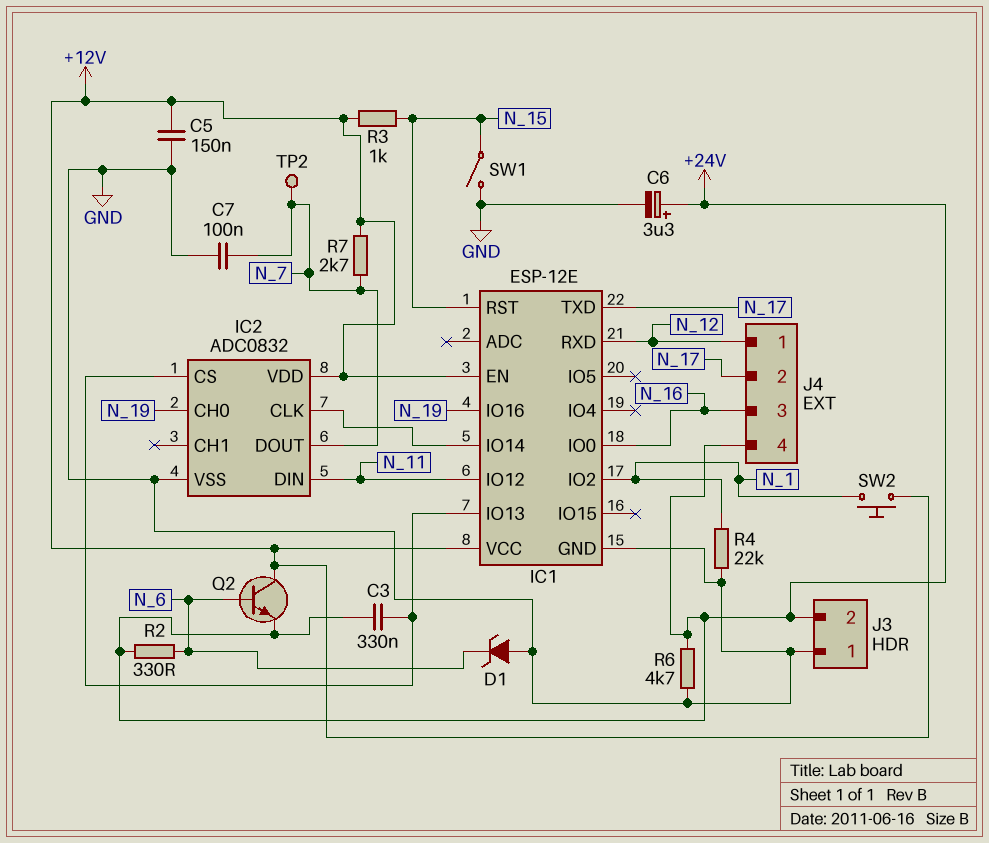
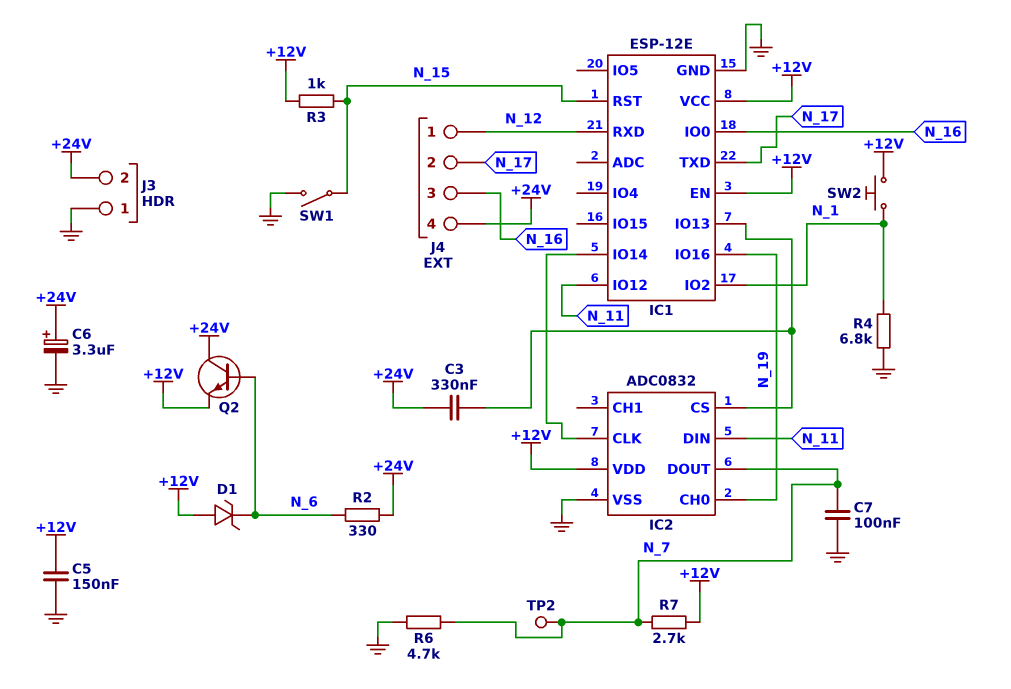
D1: zener (A GND, K N_6) -> zener (A +12V, K N_6)
Q2: NPN (B N_6, C +12V, E +24V) -> NPN (B N_6, C +24V, E +12V)
R4: 22k (GND, N_1) -> 6.8k (GND, N_1)
R6: 4.7k (+24V, GND) -> 4.7k (GND, N_7)

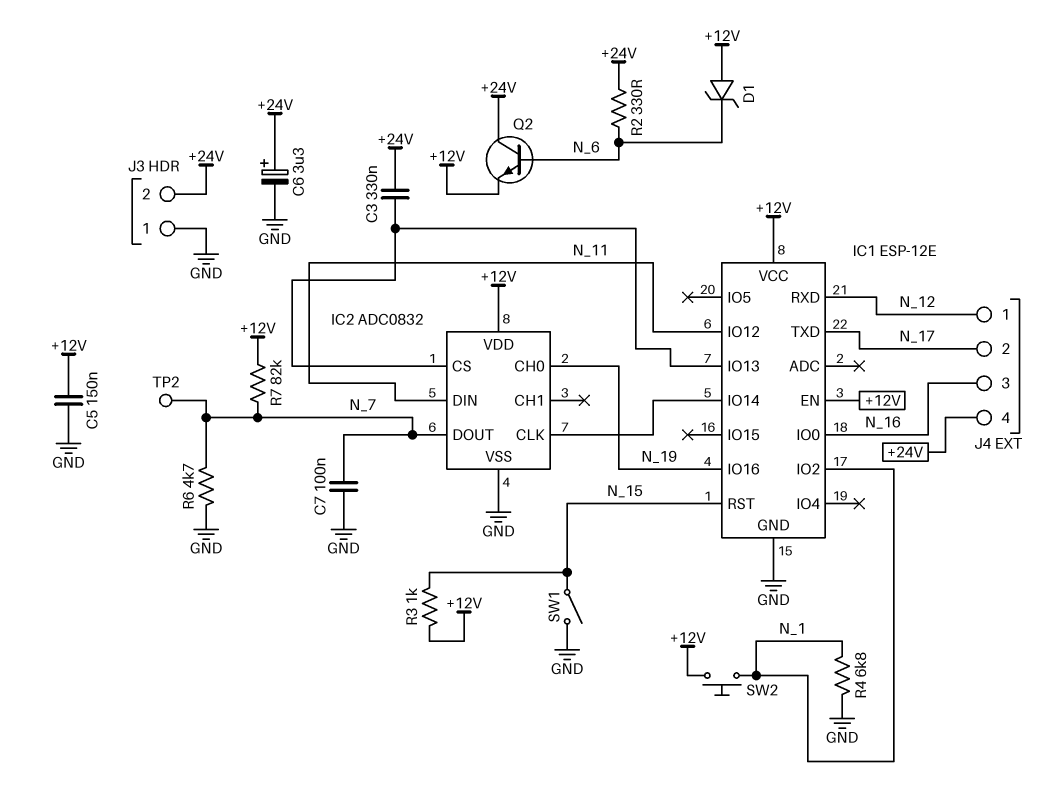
R7: 2.7k (+12V, N_7) -> 82k (+12V, N_7)

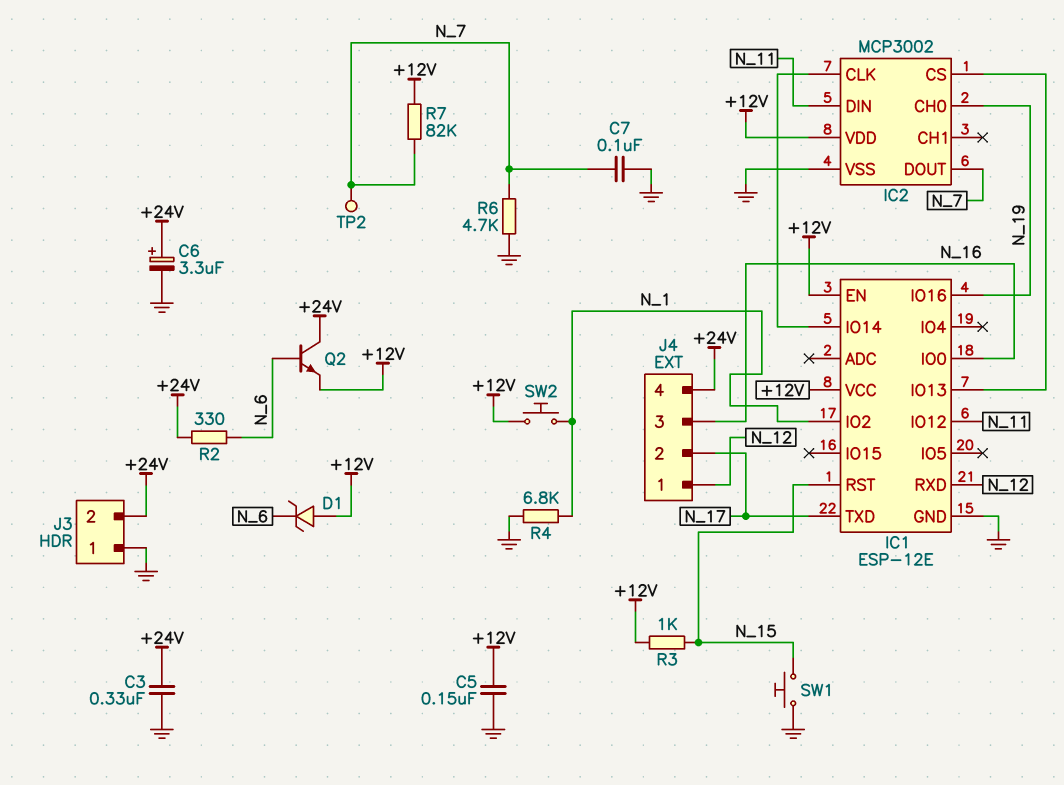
C3: 330nF (+24V, IC1/IO13) -> 330nF (+24V, GND)
IC2: ADC0832 -> MCP3002
SW1: switch (GND, N_15) -> button (GND, N_15)

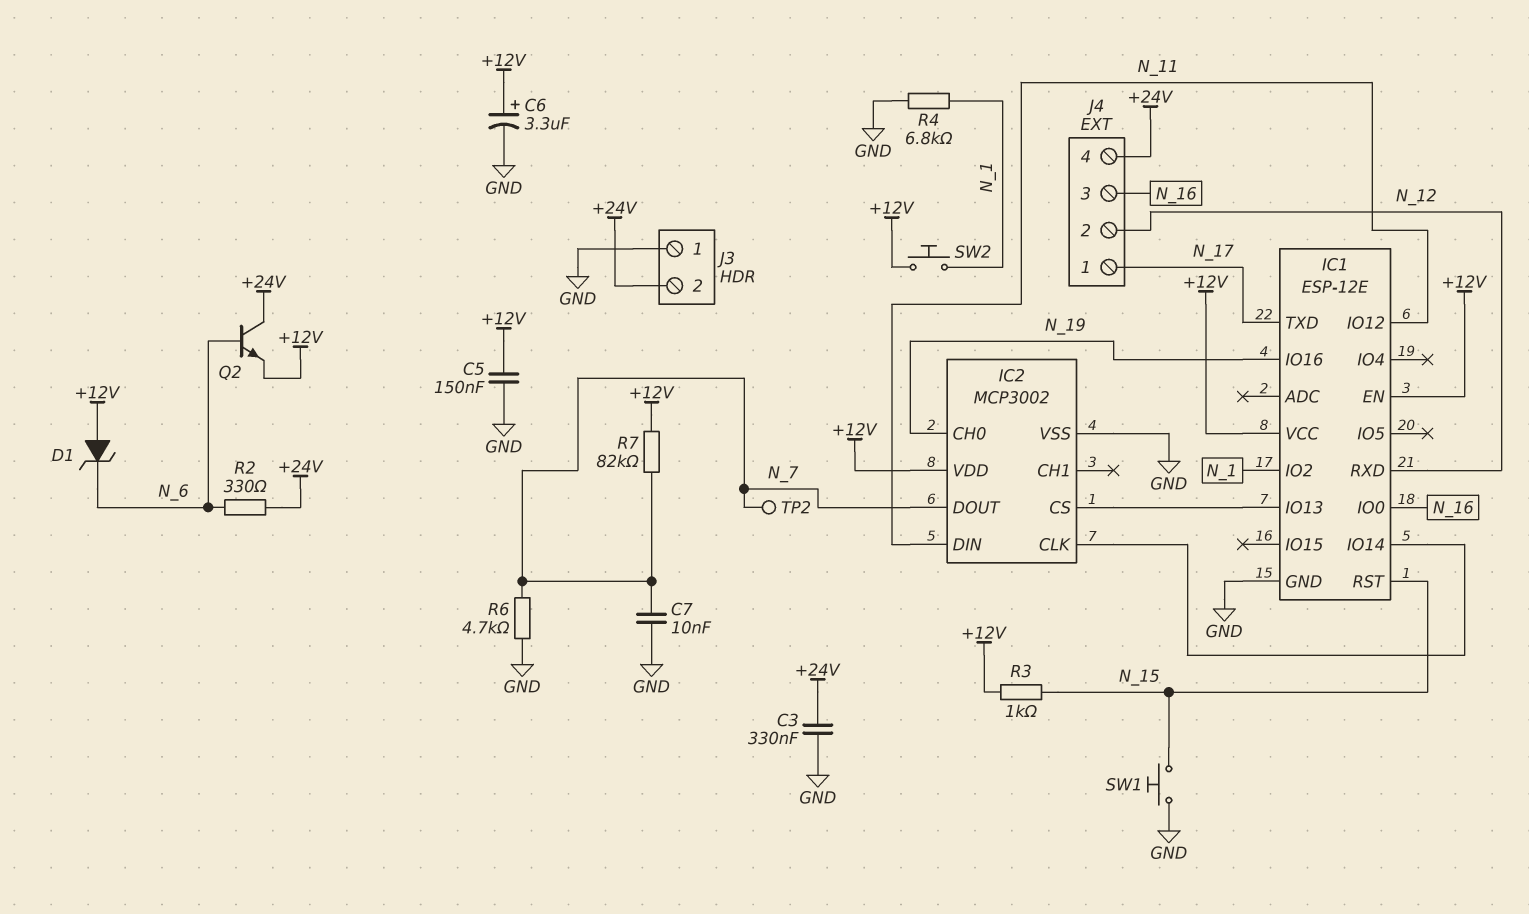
C6: 3.3uF (plus +24V, minus GND) -> 3.3uF (plus +12V, minus GND)
C7: 100nF (GND, N_7) -> 10nF (GND, N_7)
J4 pin 1: N_12 -> N_17
J4 pin 2: N_17 -> N_12

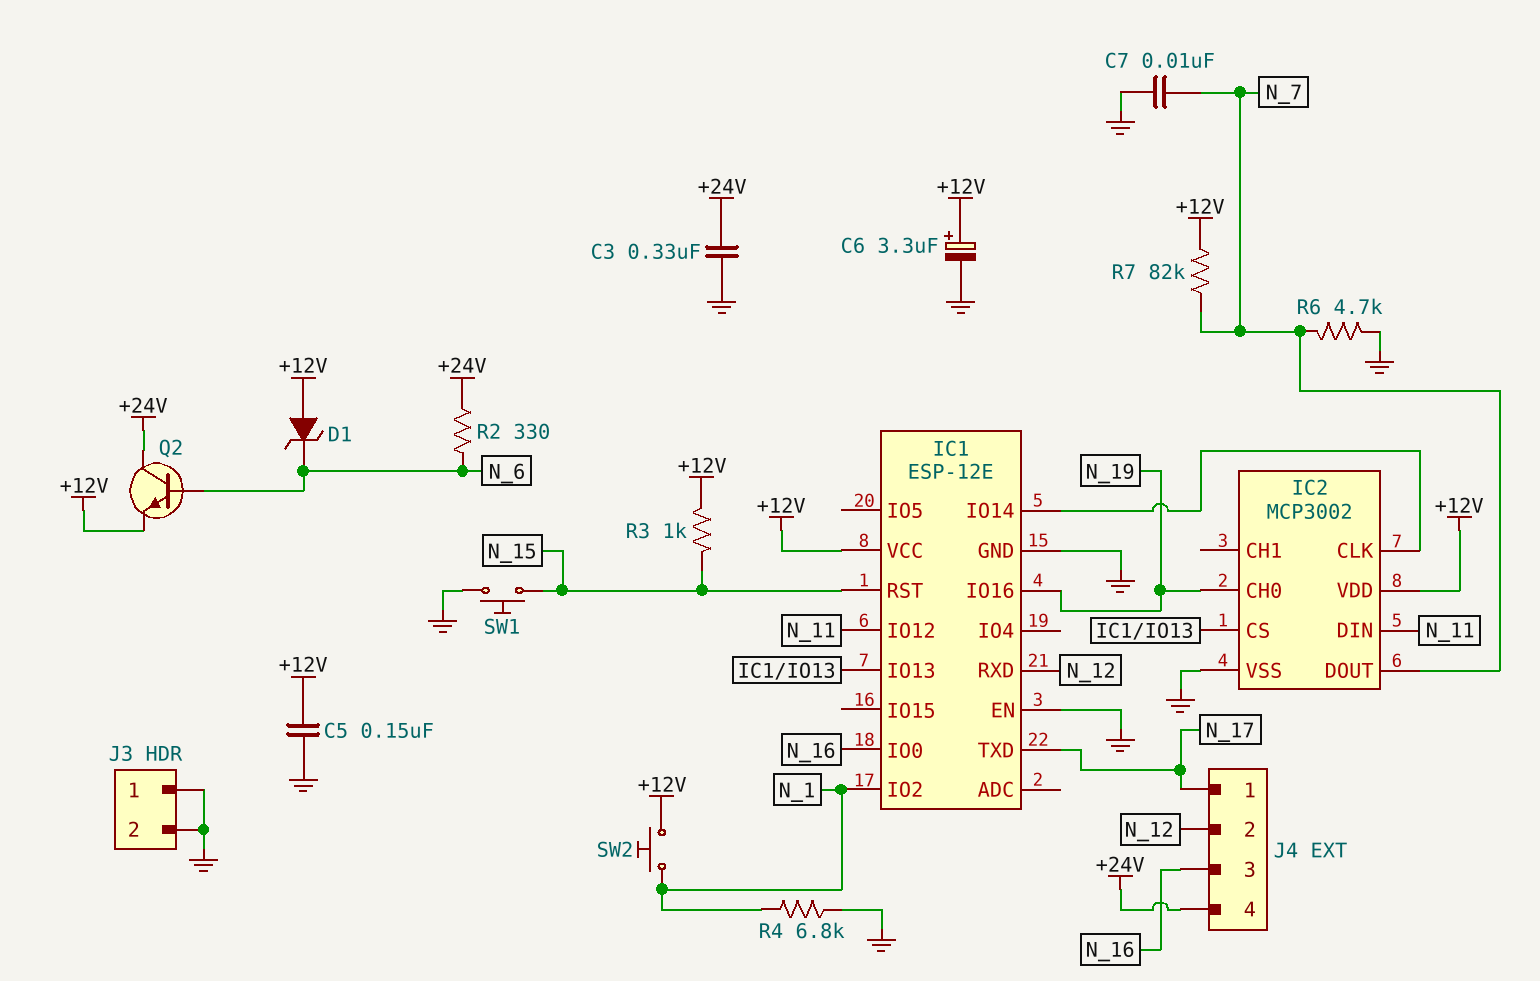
IC1 pin EN: +12V -> GND
J3 pin 2: +24V -> GND
TP2: test point (N_7) -> none

